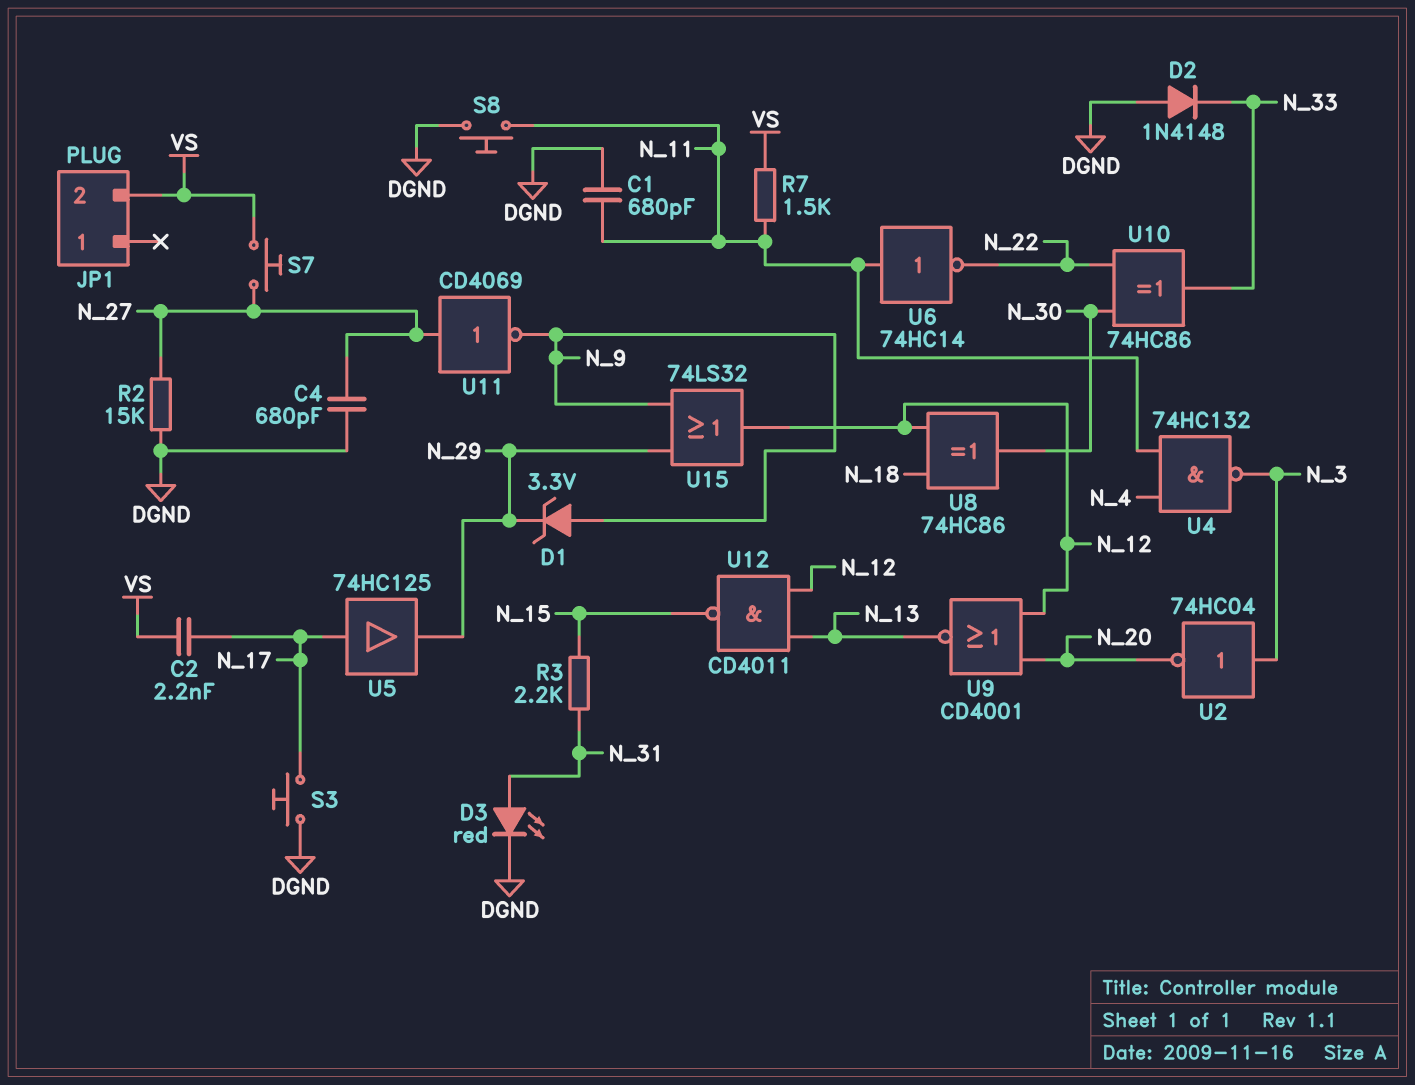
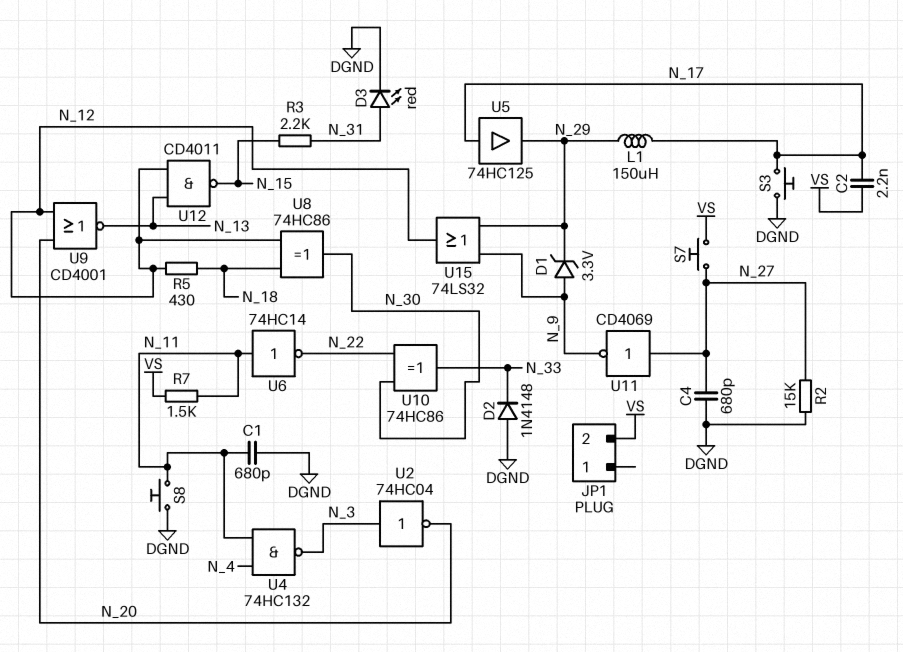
L1: none -> 150uH (N_17, N_29)
R5: none -> 430 (N_12, N_18)

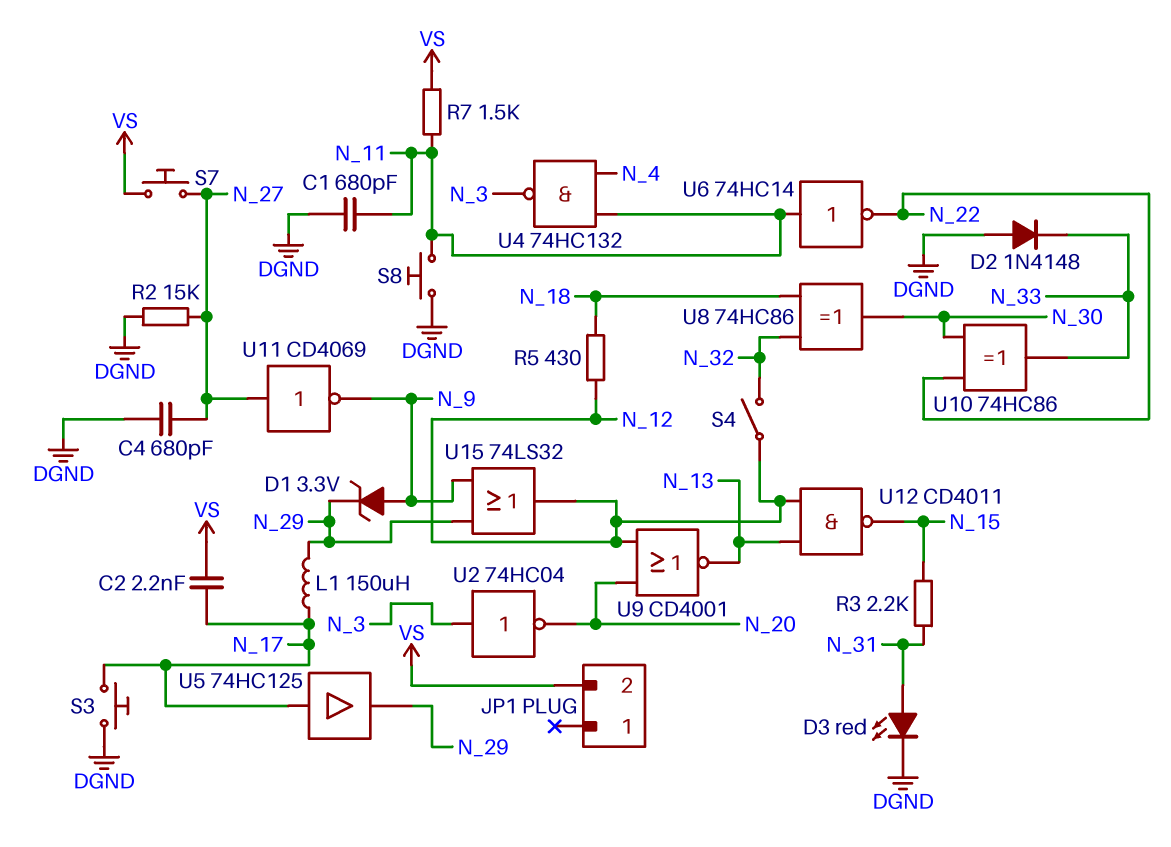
S4: none -> switch (N_12, N_32)
U8: XOR 74HC86 (in N_12, in N_18, out N_30) -> XOR 74HC86 (in N_18, in N_32, out N_30)

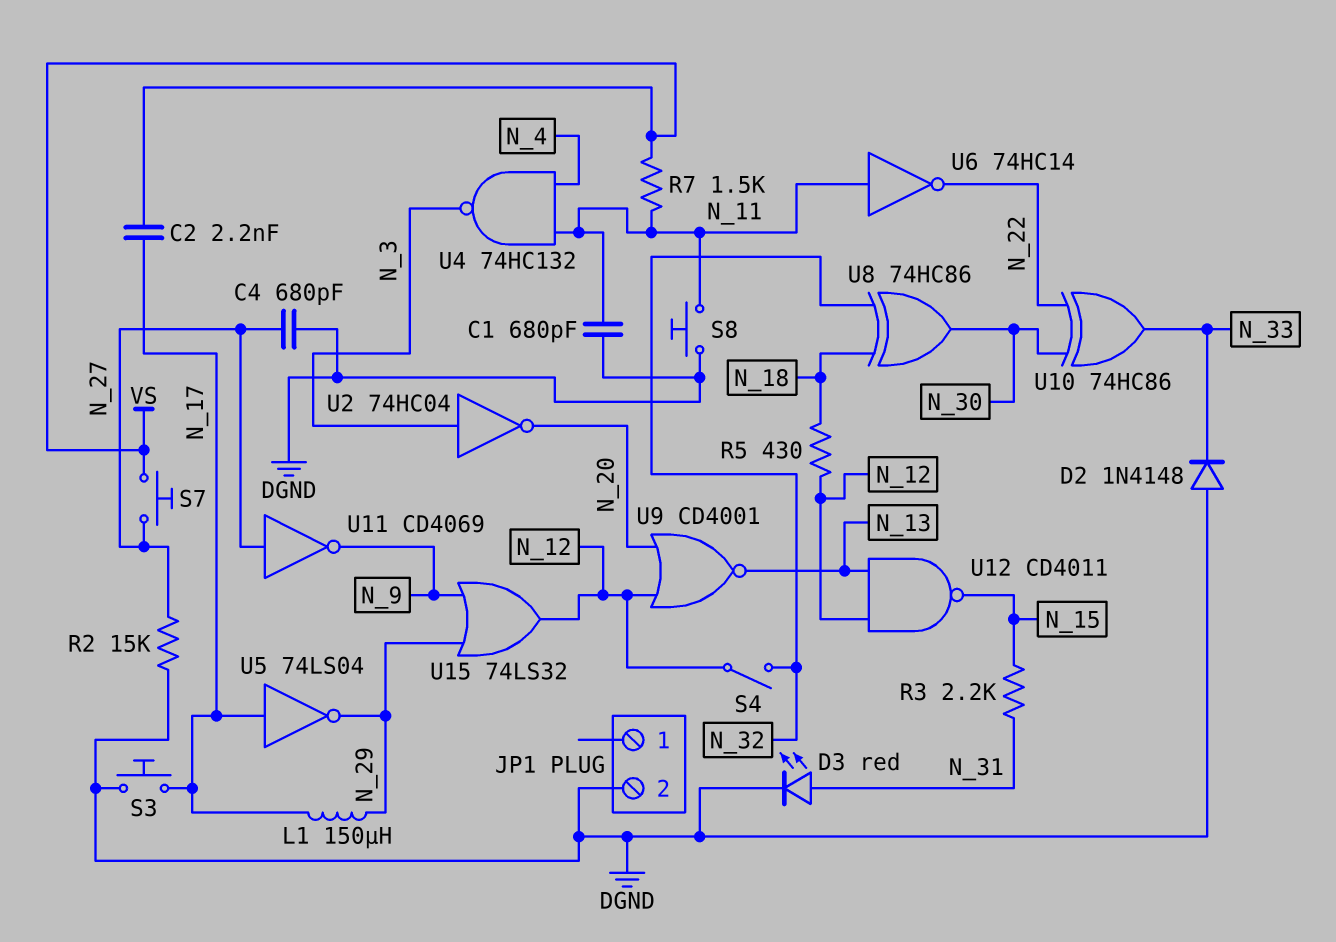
D1: zener 3.3V (A N_9, K N_29) -> none
JP1 pin 2: VS -> DGND
U5: buffer 74HC125 (in N_17, out N_29) -> NOT 74LS04 (in N_17, out N_29)

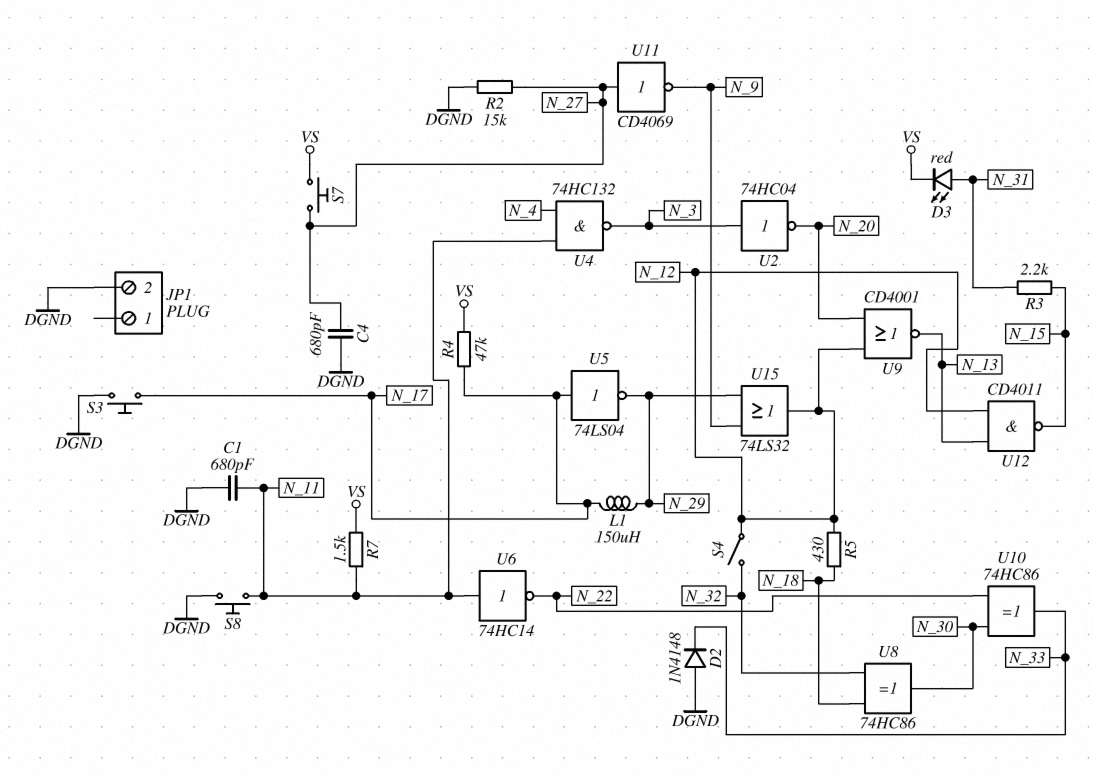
C2: 2.2nF (N_17, VS) -> none
D3: LED red (A N_31, K DGND) -> LED red (A N_31, K VS)
R4: none -> 47k (N_17, VS)

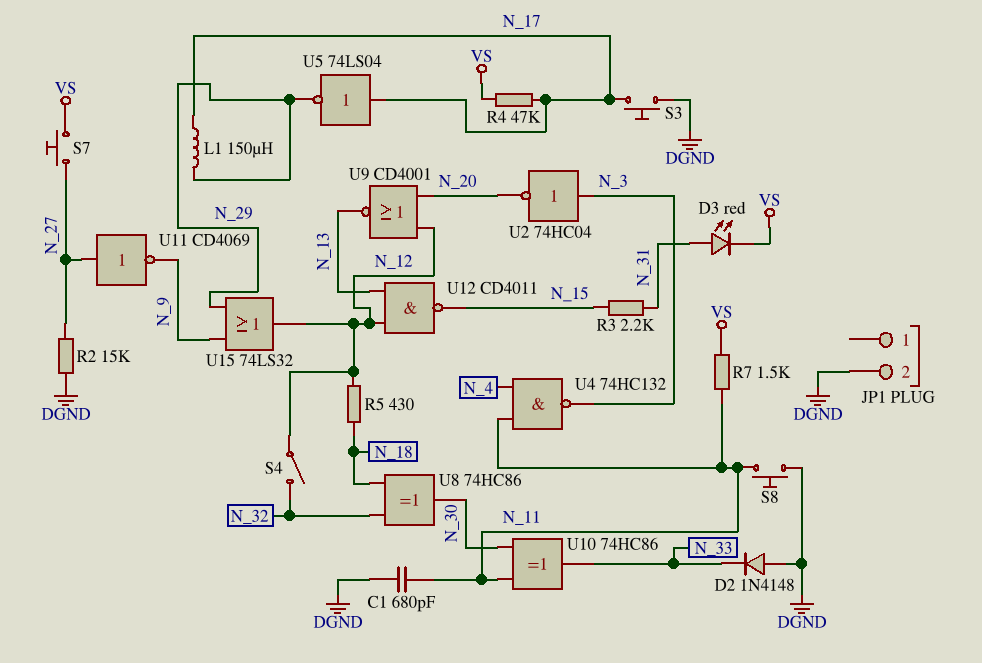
C4: 680pF (DGND, N_27) -> none
U6: NOT 74HC14 (in N_11, out N_22) -> none
U10: XOR 74HC86 (in N_22, in N_30, out N_33) -> XOR 74HC86 (in N_11, in N_30, out N_33)

